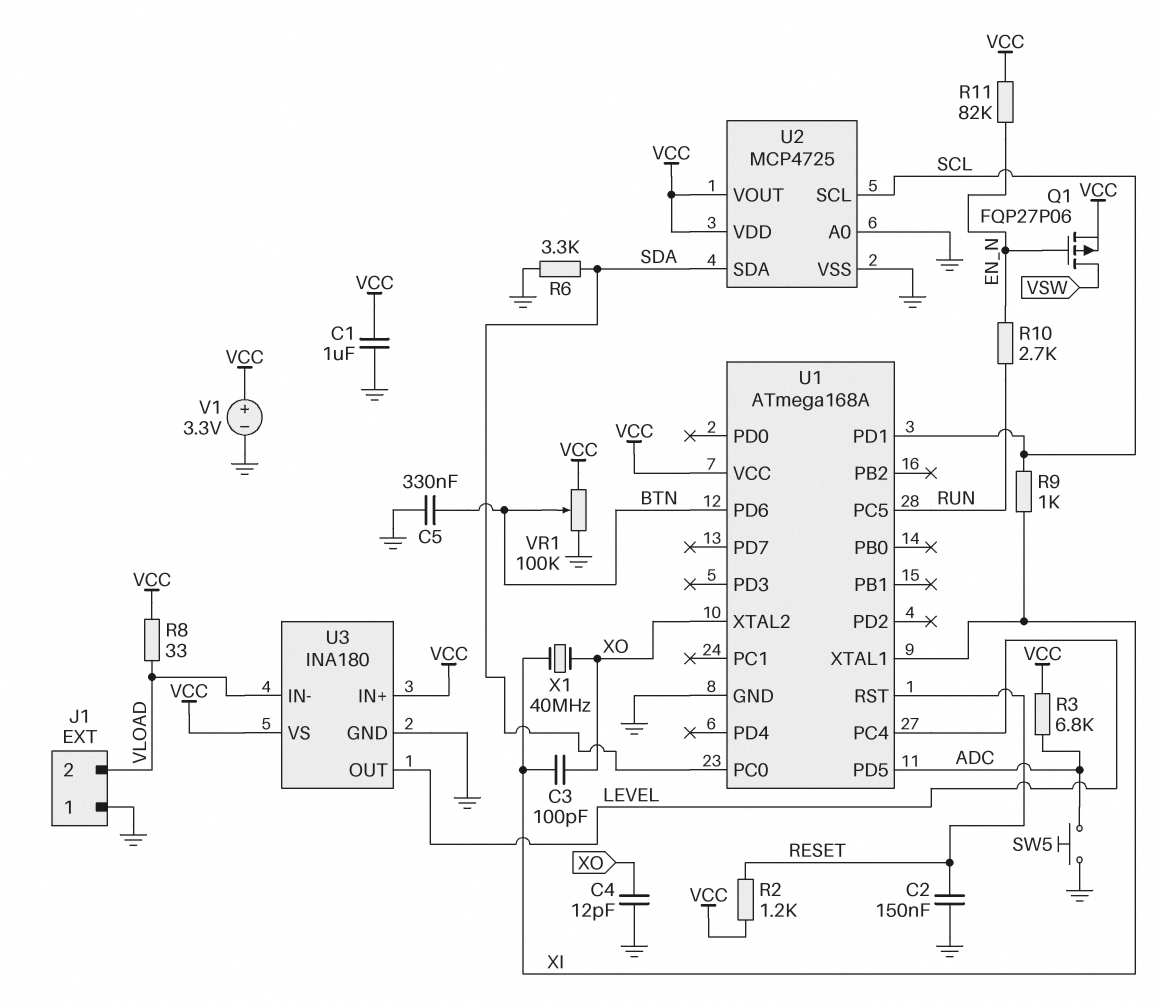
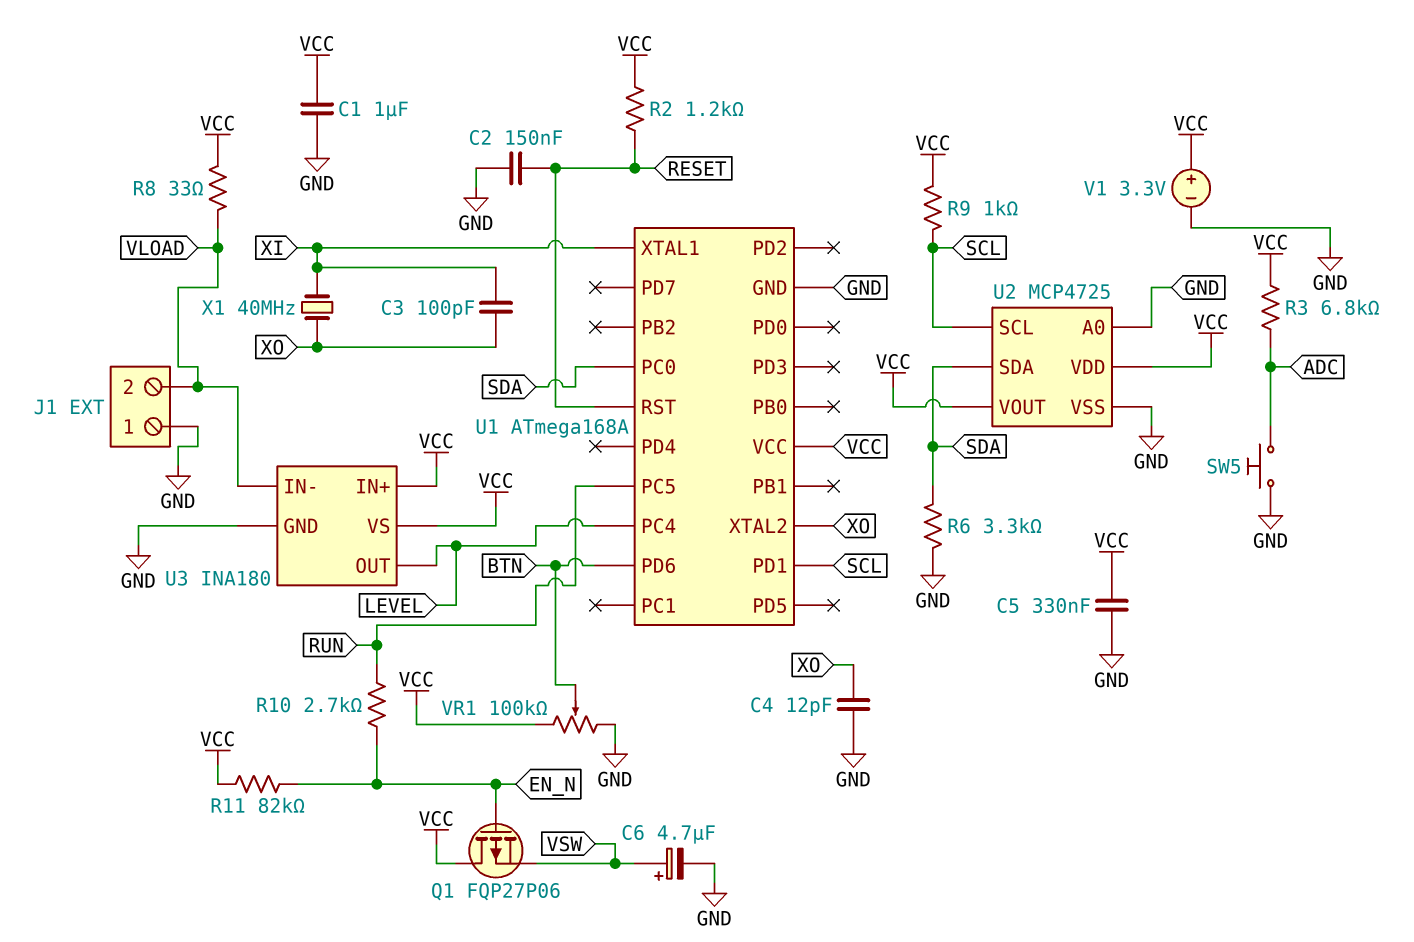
C5: 330nF (BTN, GND) -> 330nF (GND, VCC)
C6: none -> 4.7uF (plus VSW, minus GND)
Q1: PMOS FQP27P06 (G EN_N, D VSW, S VCC) -> PMOS FQP27P06 (G EN_N, D VCC, S VSW)
R9: 1k (SCL, XI) -> 1k (SCL, VCC)
U1 pin PD5: ADC -> none

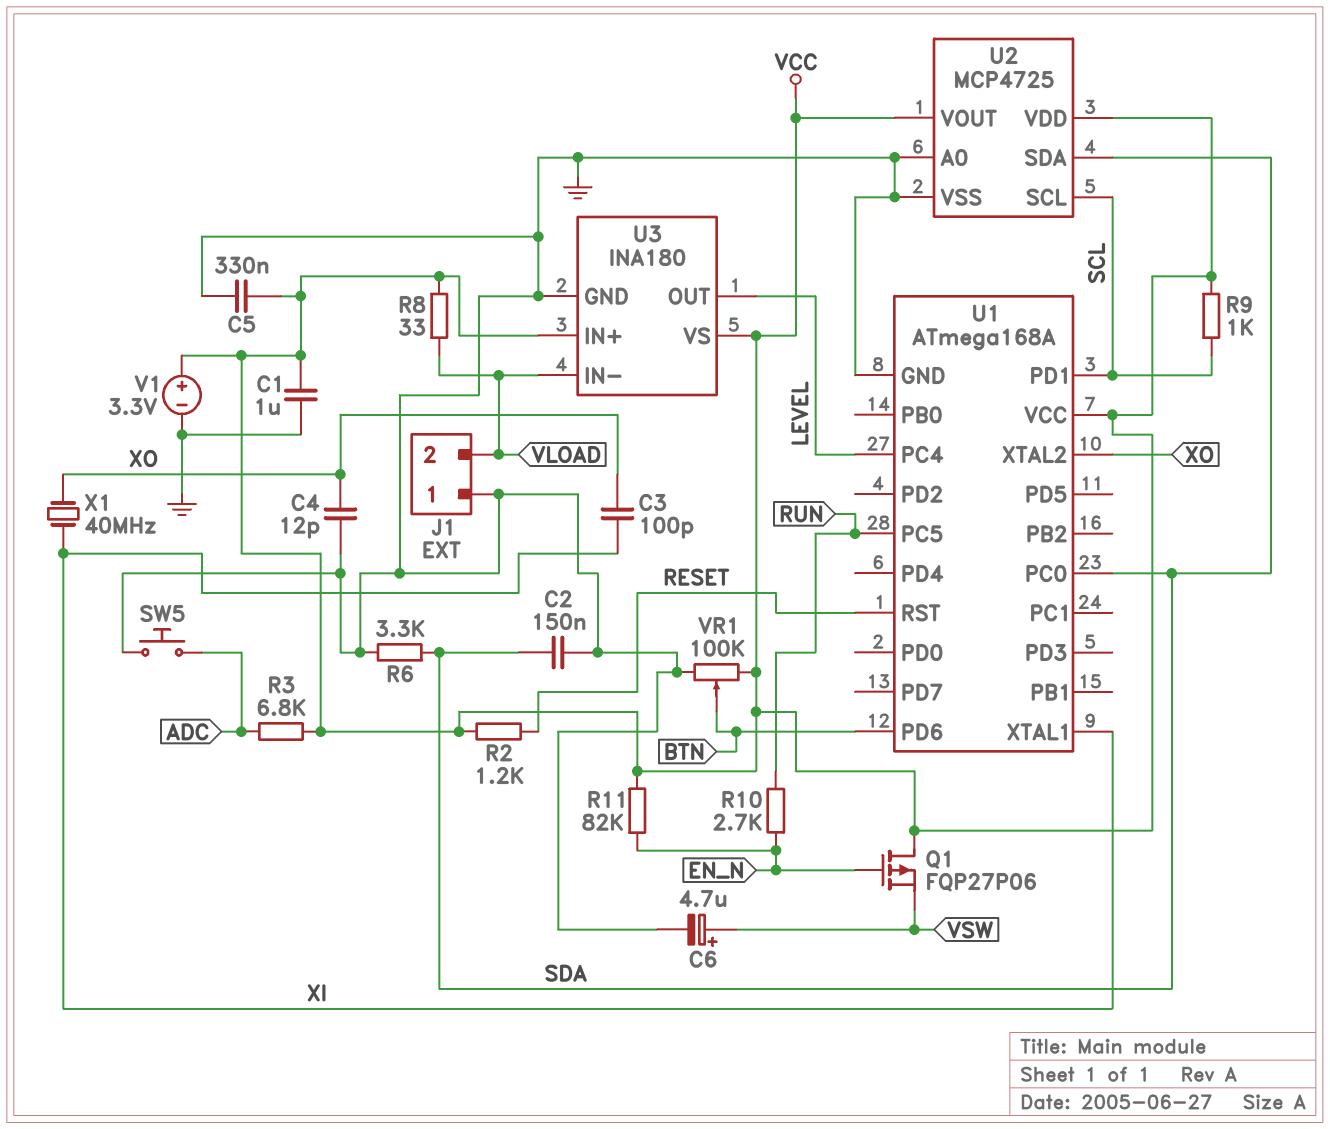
C2: 150nF (GND, RESET) -> 150nF (GND, SDA)

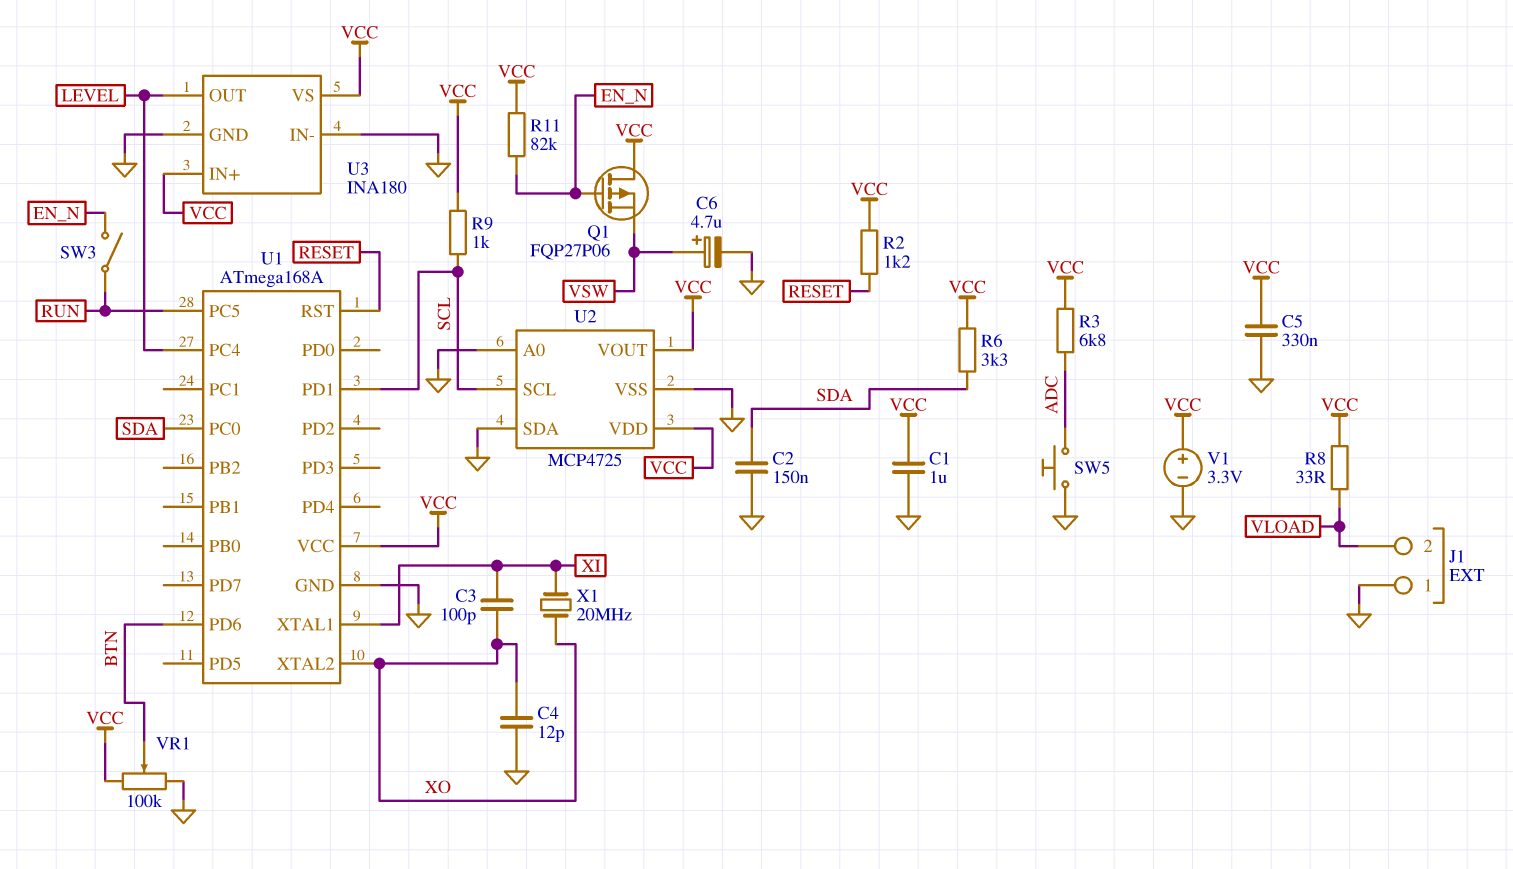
R6: 3.3k (GND, SDA) -> 3.3k (SDA, VCC)
R10: 2.7k (EN_N, RUN) -> none
SW3: none -> switch (EN_N, RUN)
U2 pin SDA: SDA -> GND
U3 pin IN-: VLOAD -> GND
X1: 40MHz (XI, XO) -> 20MHz (XI, XO)

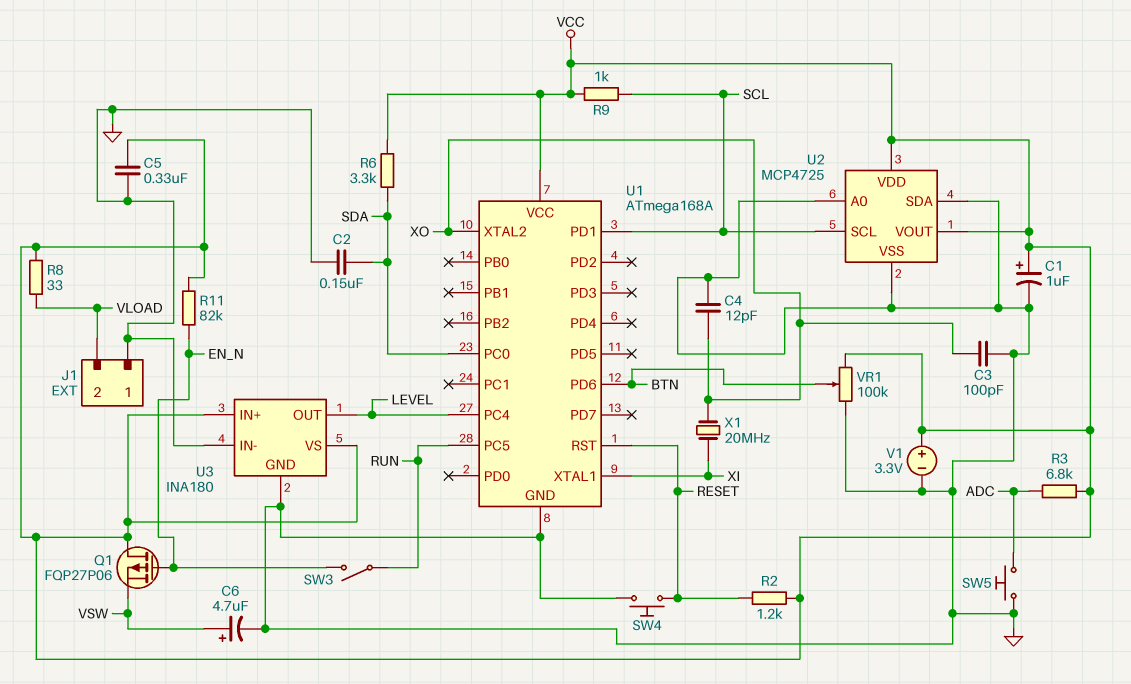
C1: 1uF (GND, VCC) -> 1uF (plus VCC, minus GND)
C3: 100pF (XI, XO) -> 100pF (GND, XO)
SW4: none -> button (GND, RESET)

